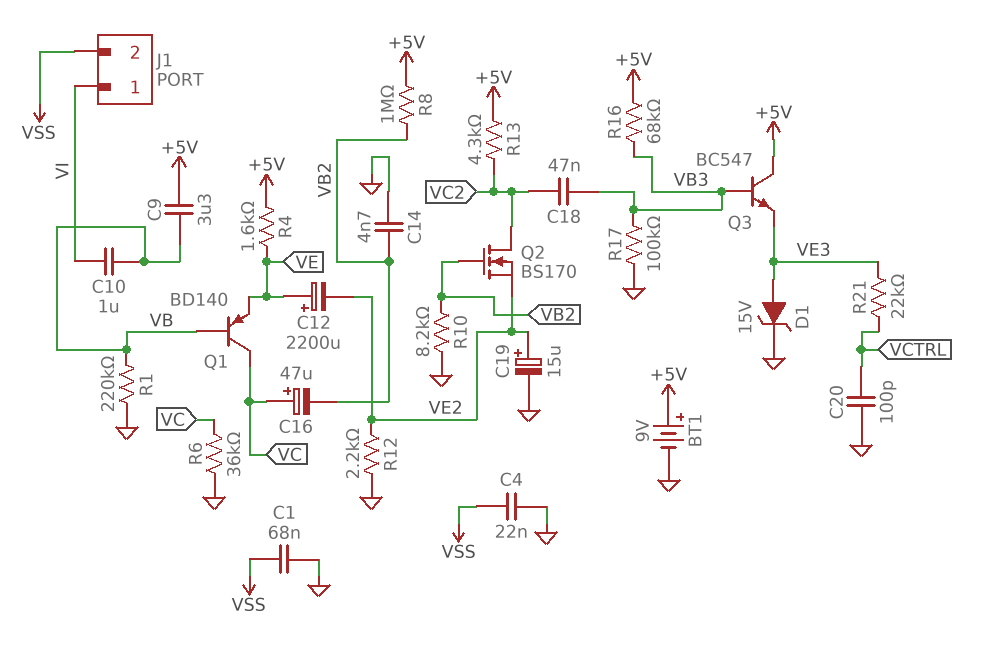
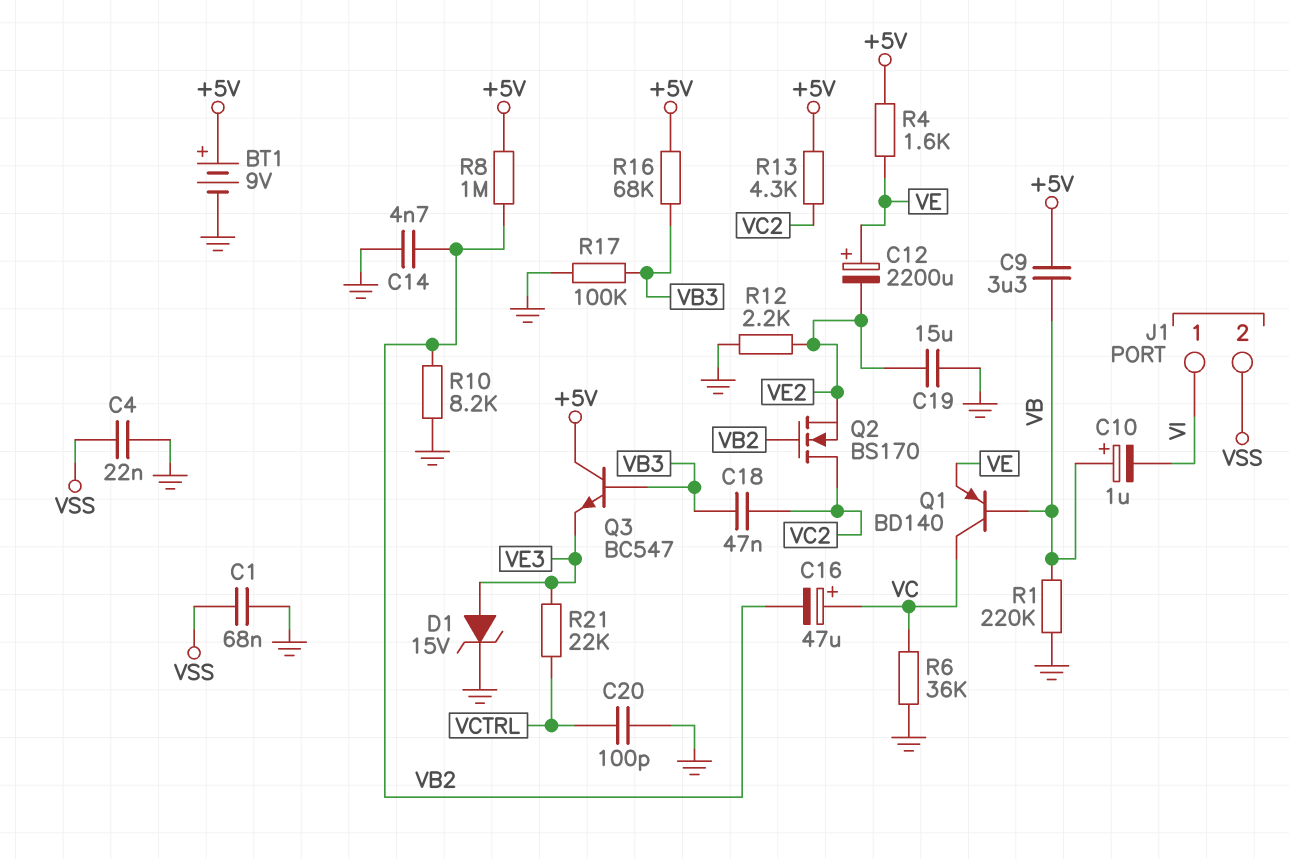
C10: 1uF (VB, VI) -> 1uF (plus VB, minus VI)
C19: 15uF (plus VE2, minus GND) -> 15uF (GND, VE2)

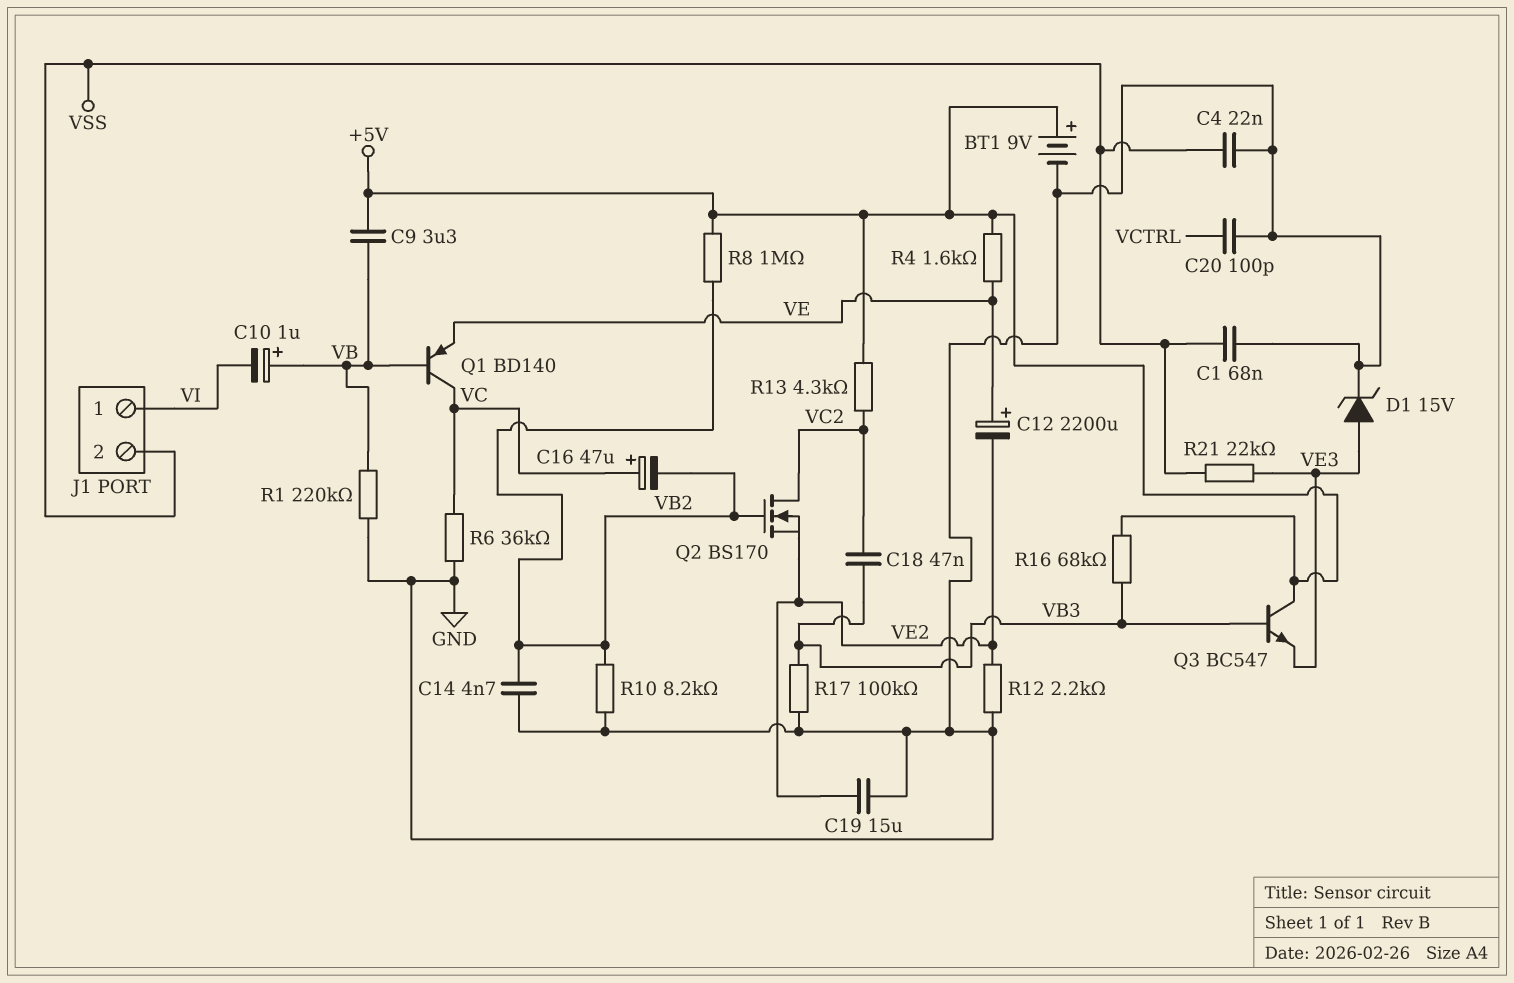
R21: 22k (VCTRL, VE3) -> 22k (VE3, VSS)

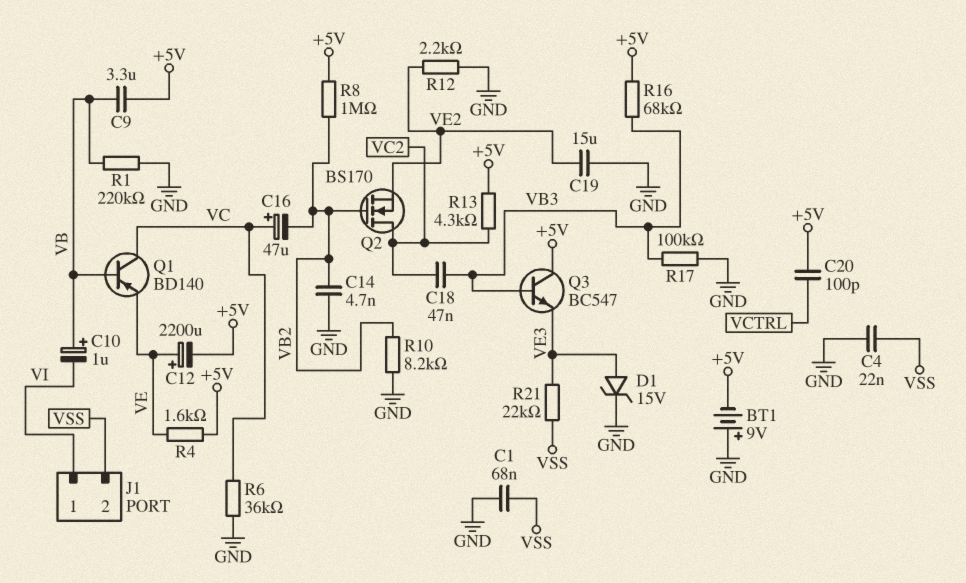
BT1: 9V (plus +5V, minus GND) -> 9V (plus GND, minus +5V)
C12: 2200uF (plus VE, minus VE2) -> 2200uF (plus VE, minus +5V)
C20: 100pF (GND, VCTRL) -> 100pF (+5V, VCTRL)

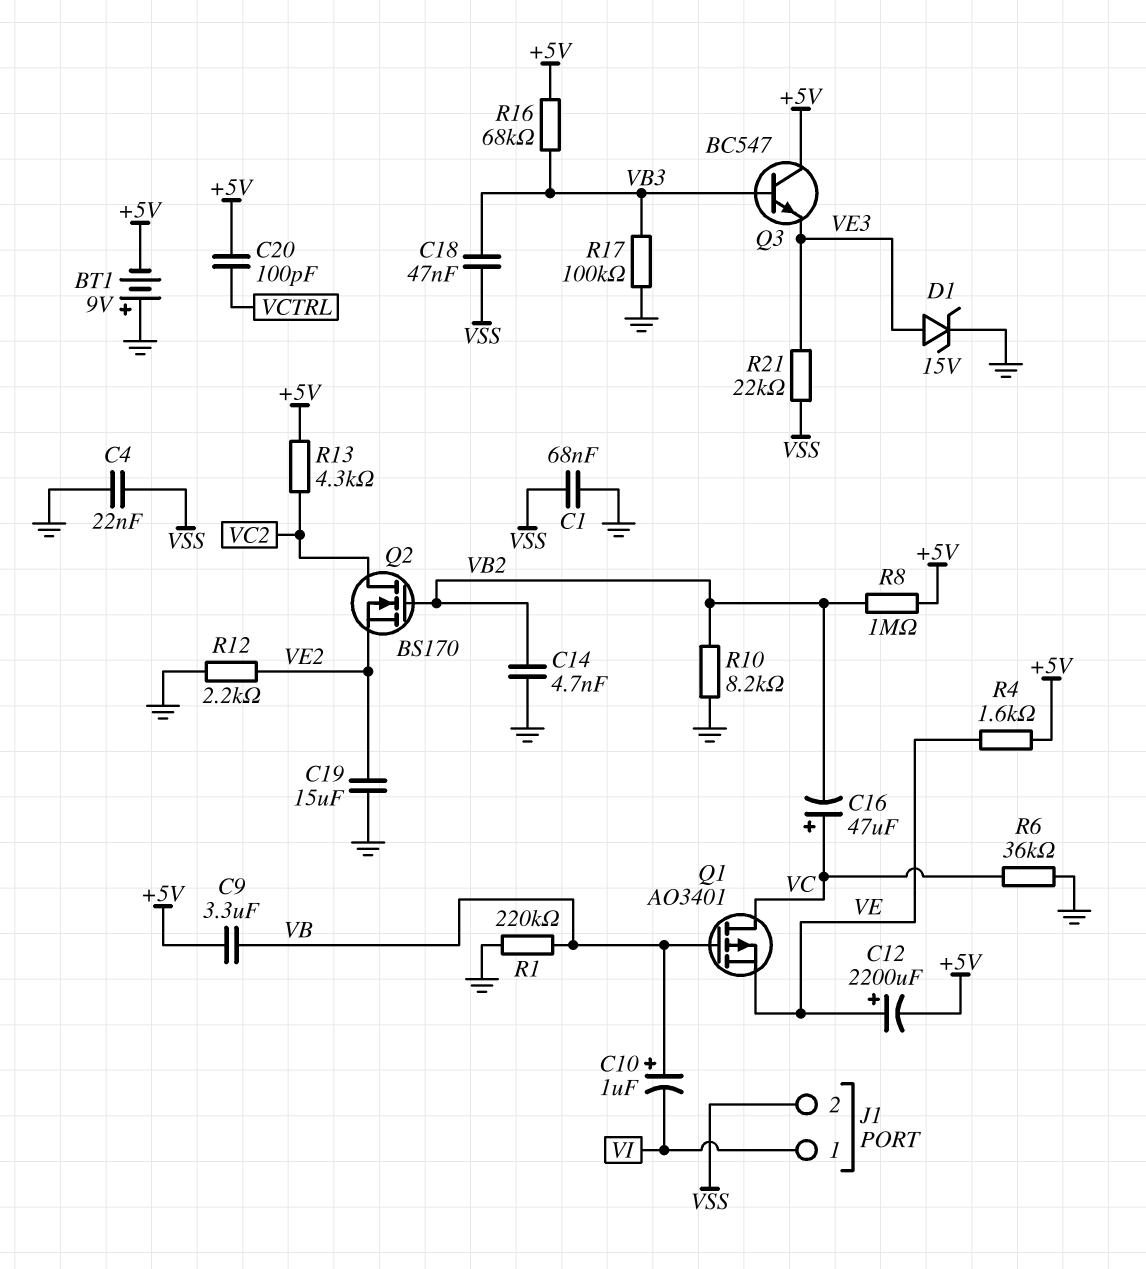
C18: 47nF (VB3, VC2) -> 47nF (VB3, VSS)
Q1: PNP BD140 (B VB, C VC, E VE) -> PMOS AO3401 (G VB, D VC, S VE)

